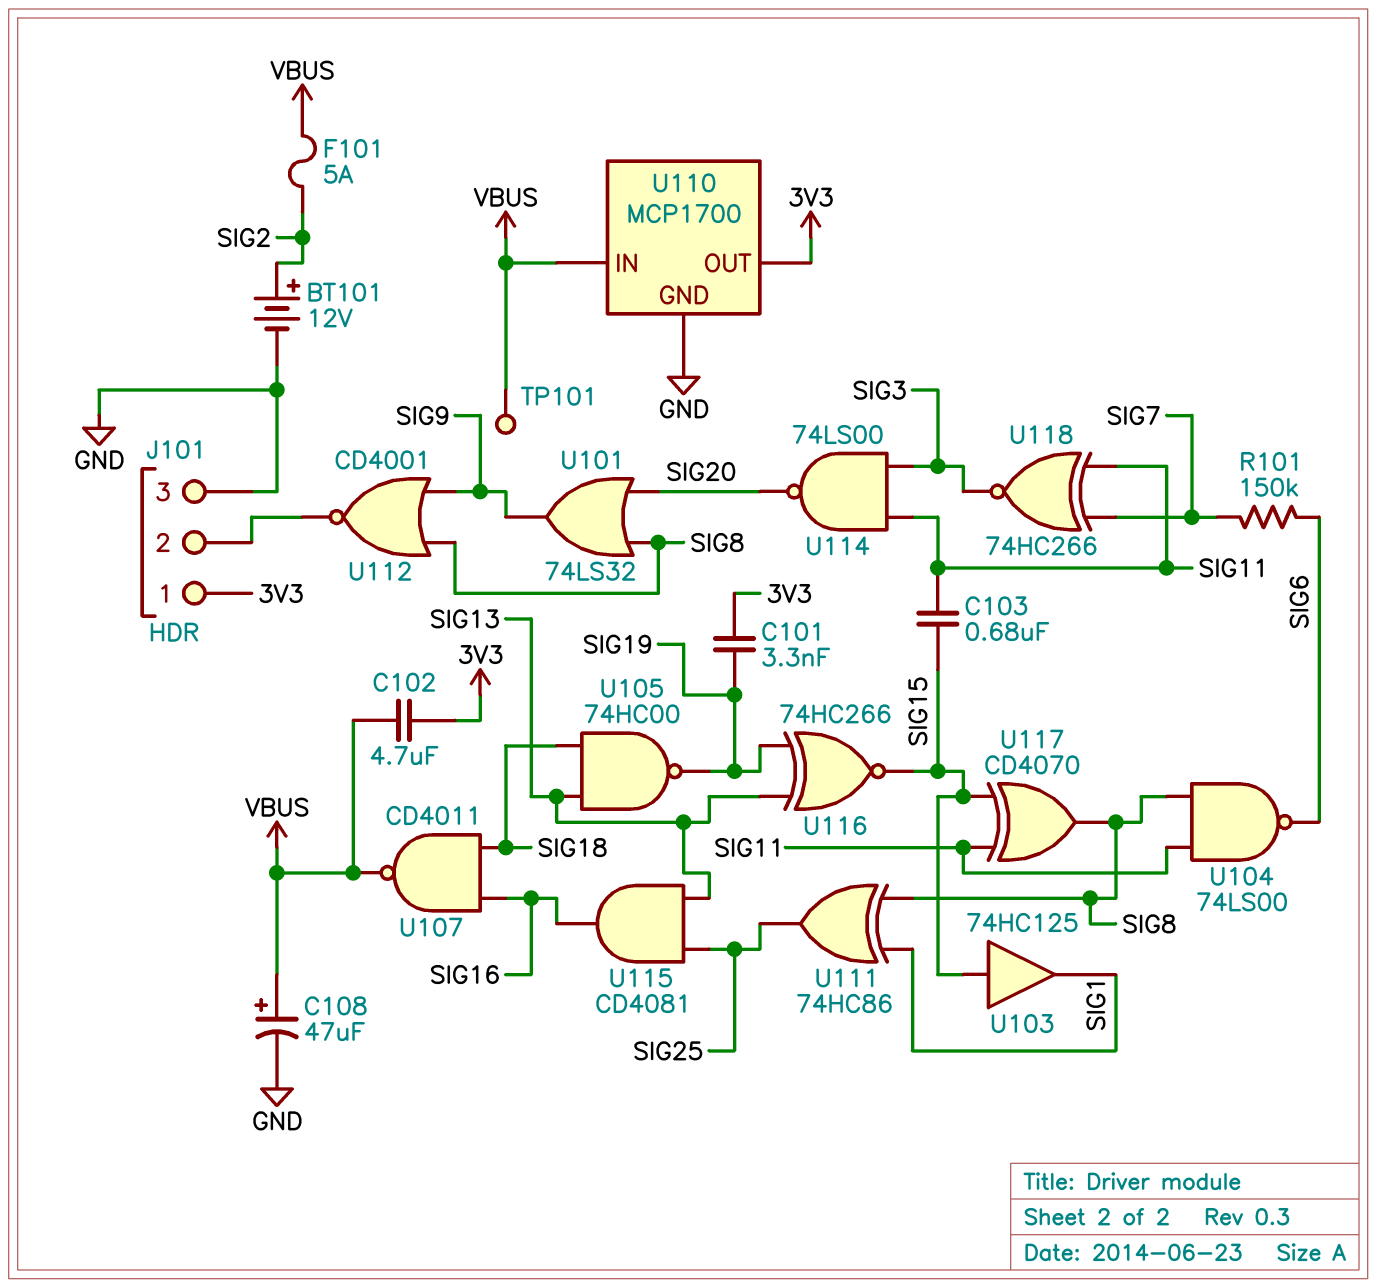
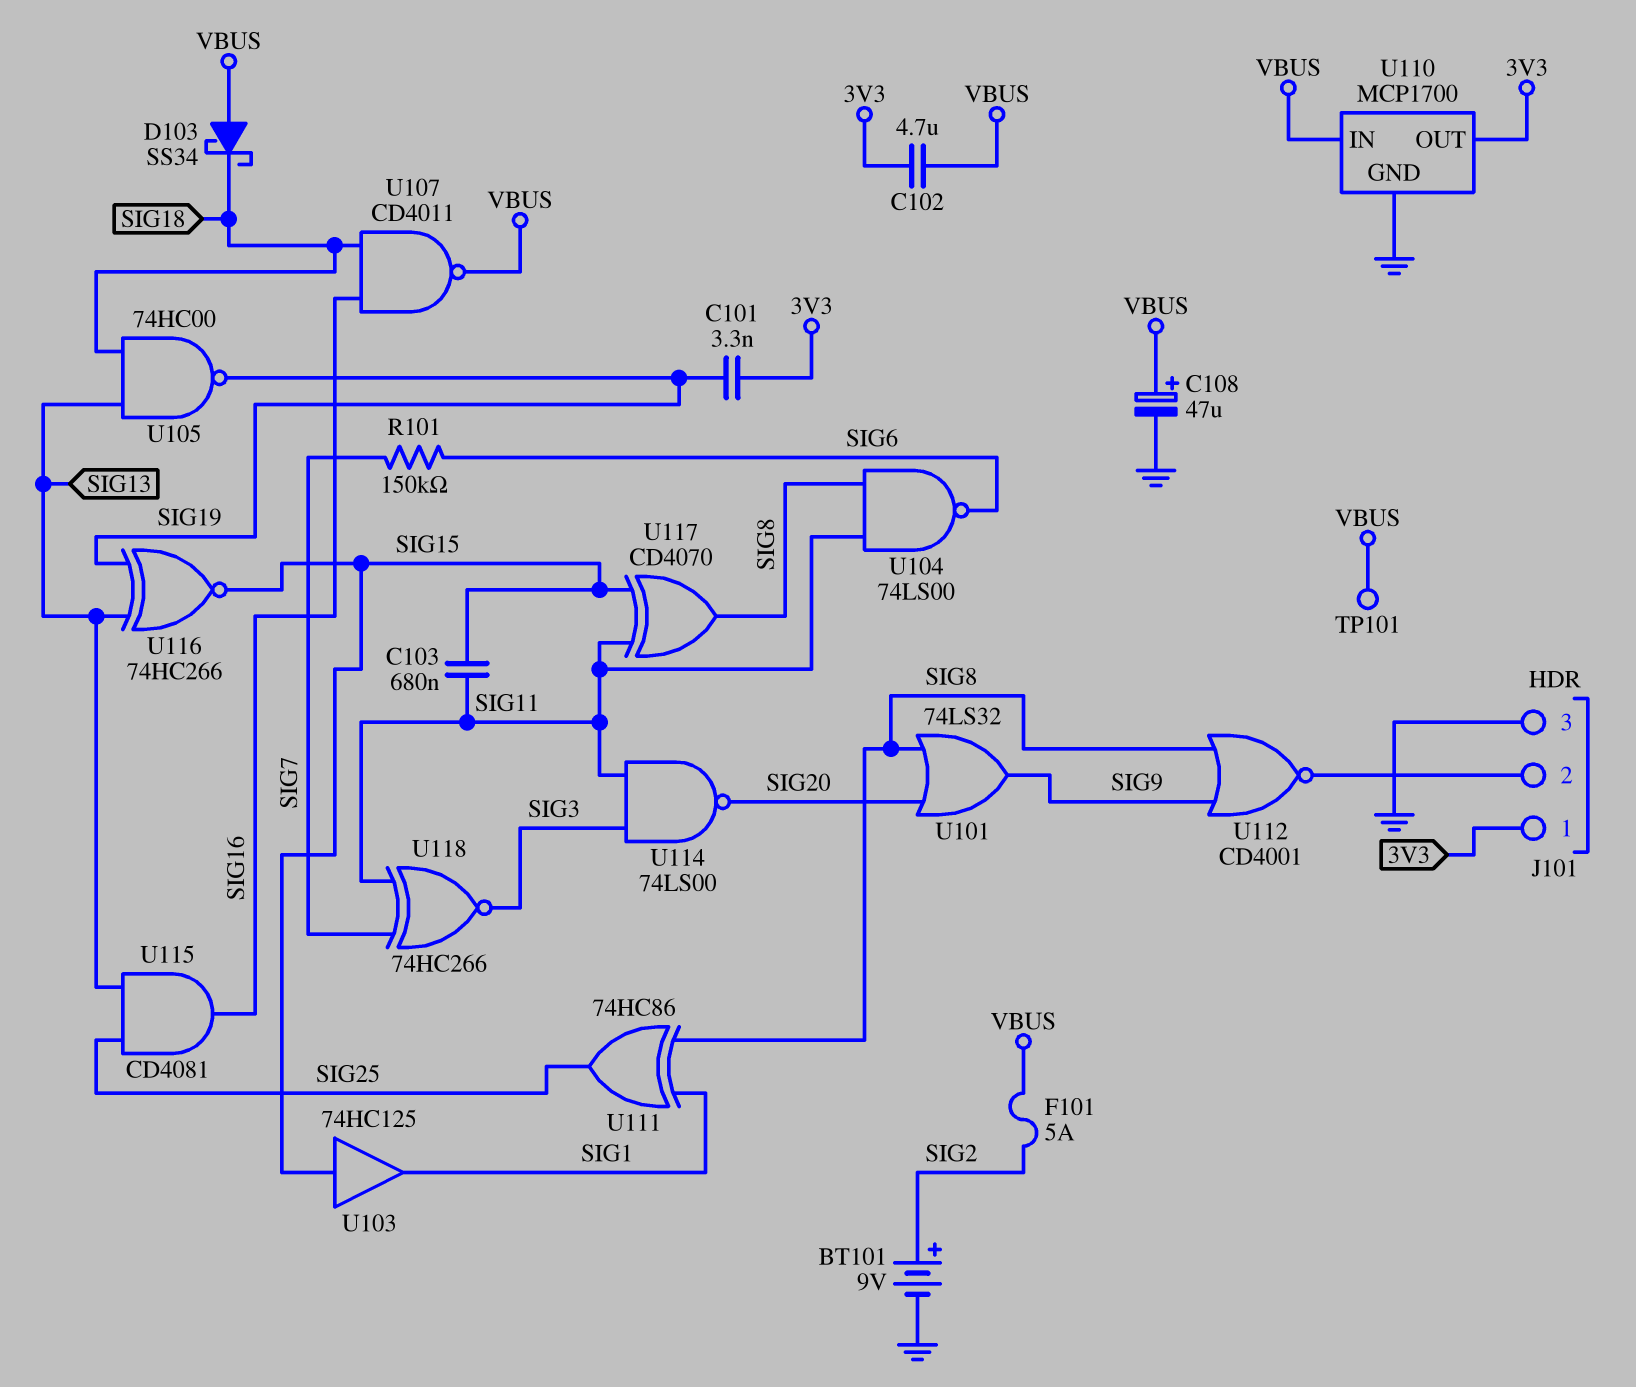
BT101: 12V (plus SIG2, minus GND) -> 9V (plus SIG2, minus GND)
D103: none -> schottky SS34 (A VBUS, K SIG18)

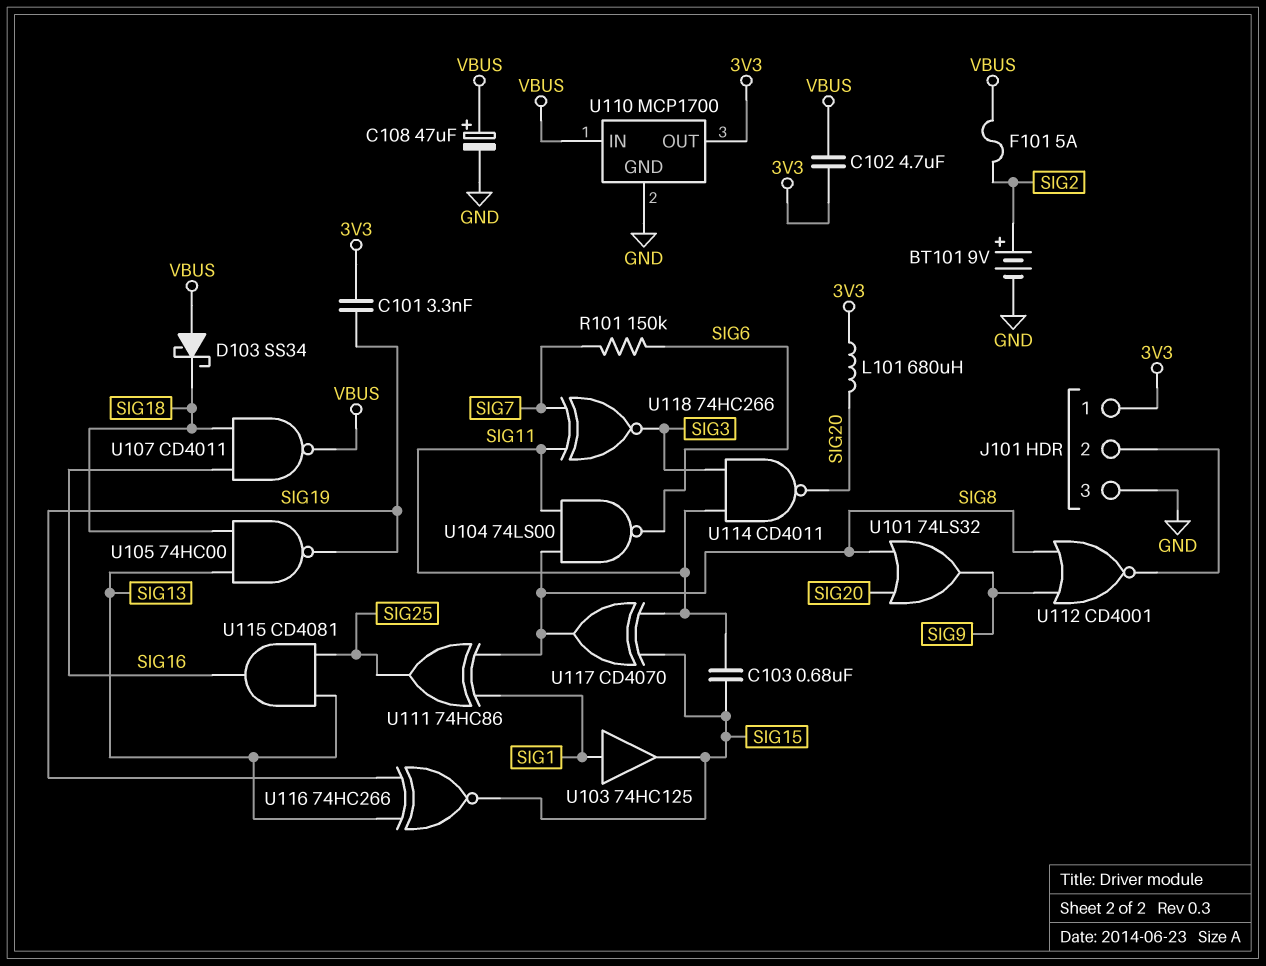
L101: none -> 680uH (3V3, SIG20)
TP101: test point (VBUS) -> none
U103: buffer 74HC125 (in SIG15, out SIG1) -> buffer 74HC125 (in SIG1, out SIG15)
U114: NAND 74LS00 (in SIG3, in SIG11, out SIG20) -> NAND CD4011 (in SIG3, in SIG11, out SIG20)

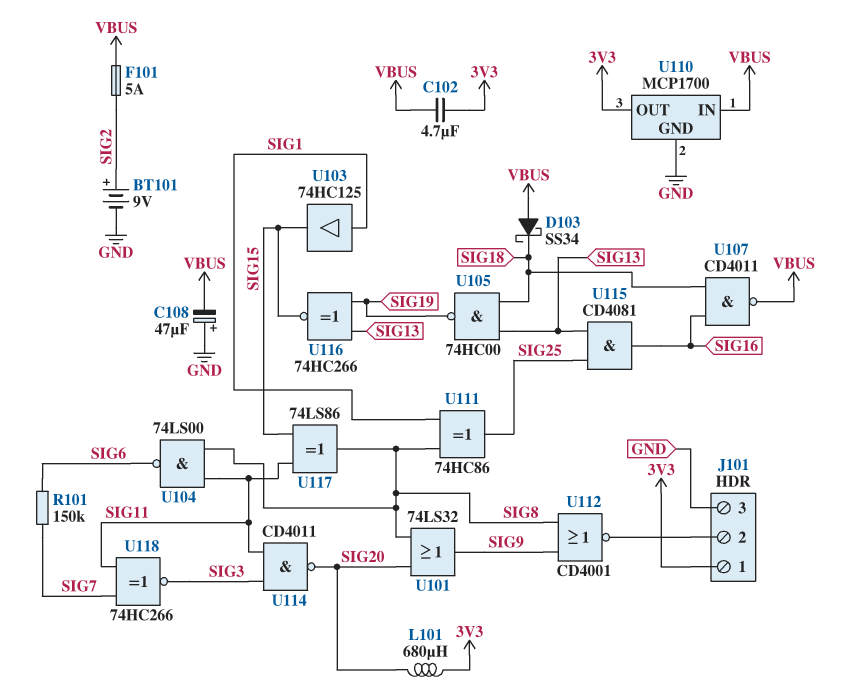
C101: 3.3nF (3V3, SIG19) -> none
C103: 680nF (SIG11, SIG15) -> none
C108: 47uF (plus VBUS, minus GND) -> 47uF (plus GND, minus VBUS)
U117: XOR CD4070 (in SIG11, in SIG15, out SIG8) -> XOR 74LS86 (in SIG11, in SIG15, out SIG8)

